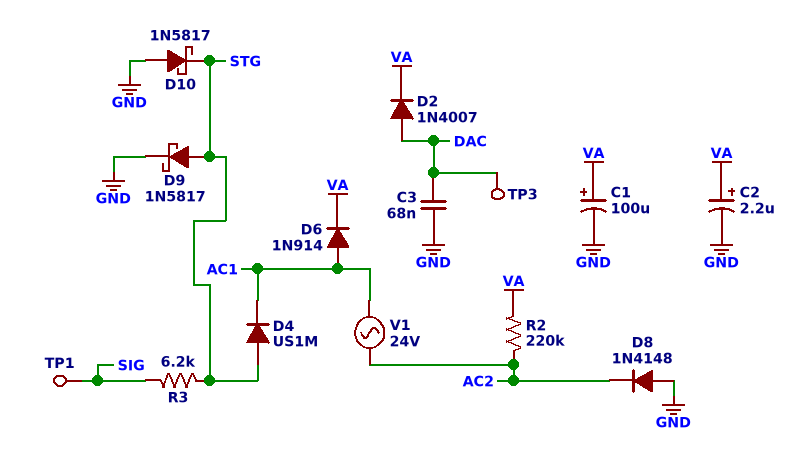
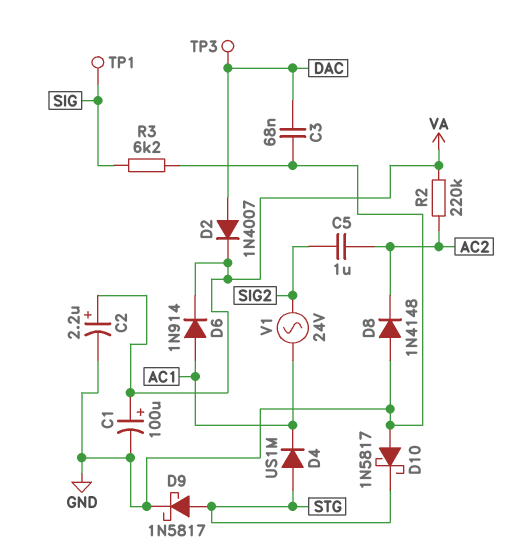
C5: none -> 1uF (AC2, SIG2)
R3: 6.2k (SIG, STG) -> 6.2k (GND, SIG)
V1: AC 24V (AC1, AC2) -> AC 24V (AC1, SIG2)

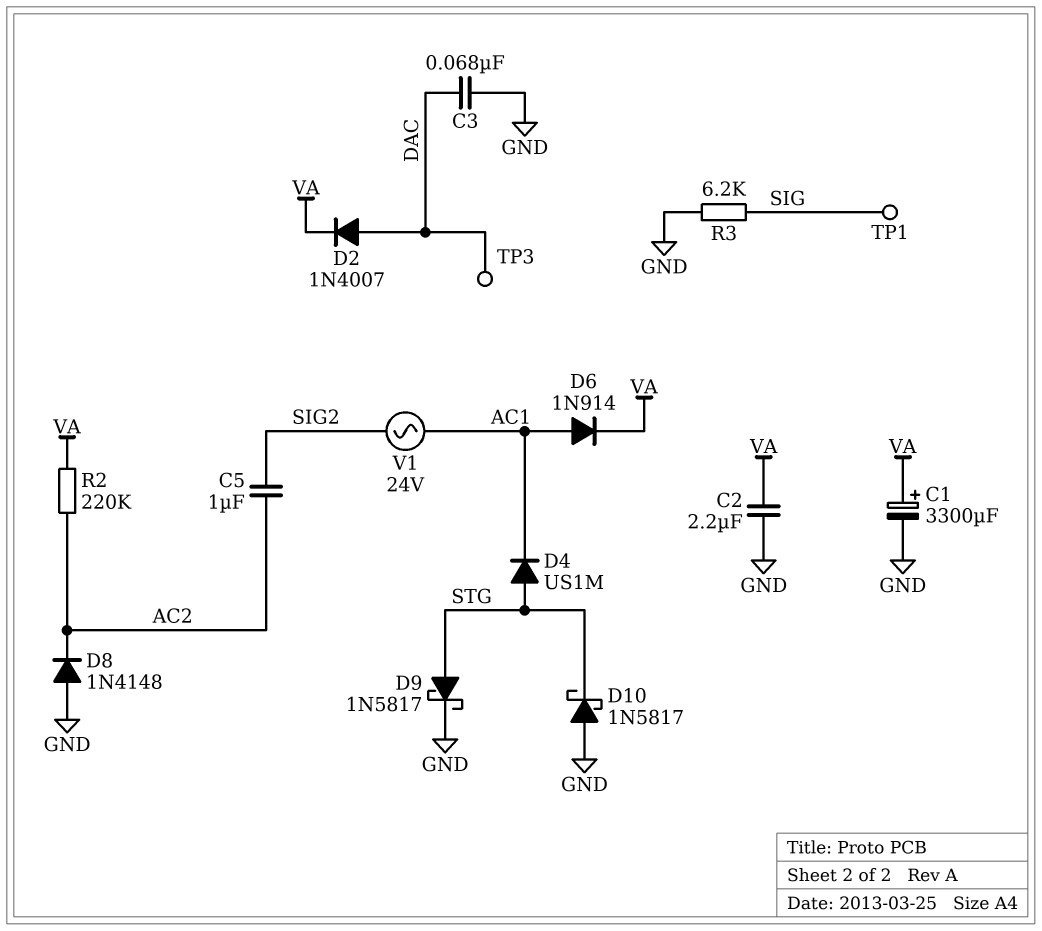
C1: 100uF (plus VA, minus GND) -> 3300uF (plus VA, minus GND)
C2: 2.2uF (plus VA, minus GND) -> 2.2uF (GND, VA)

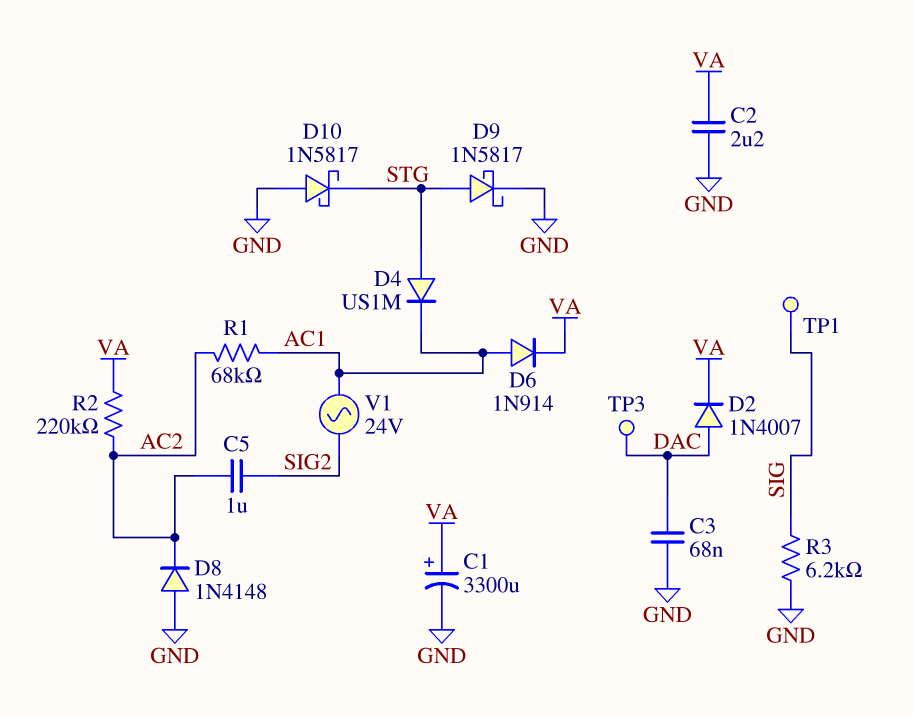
R1: none -> 68k (AC1, AC2)

